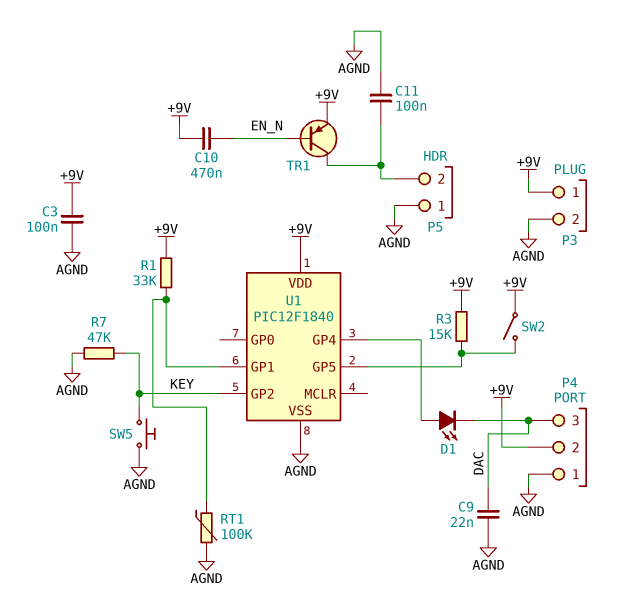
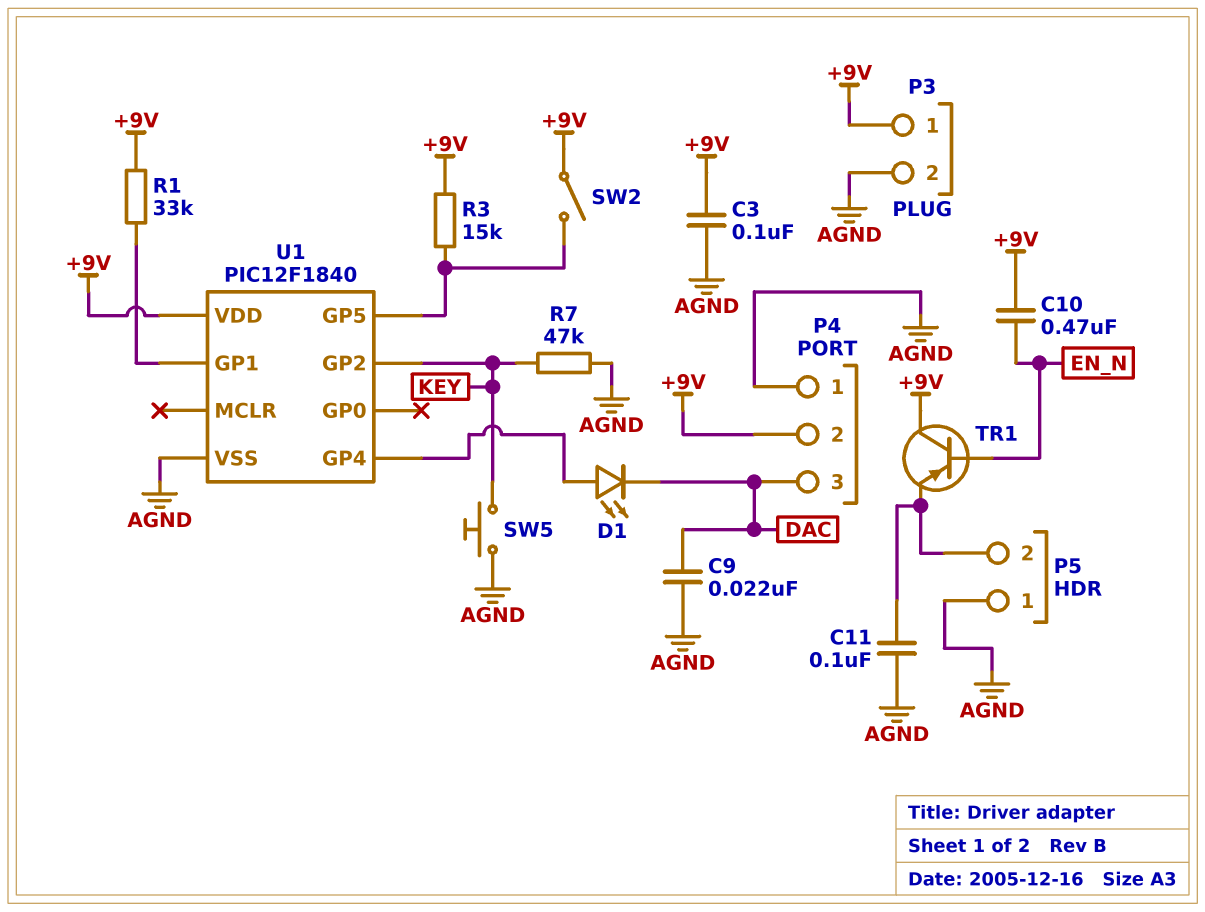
RT1: 100k (AGND, U1/GP1) -> none
TR1: PNP (B EN_N, C P5/2, E +9V) -> PNP (B EN_N, C +9V, E P5/2)

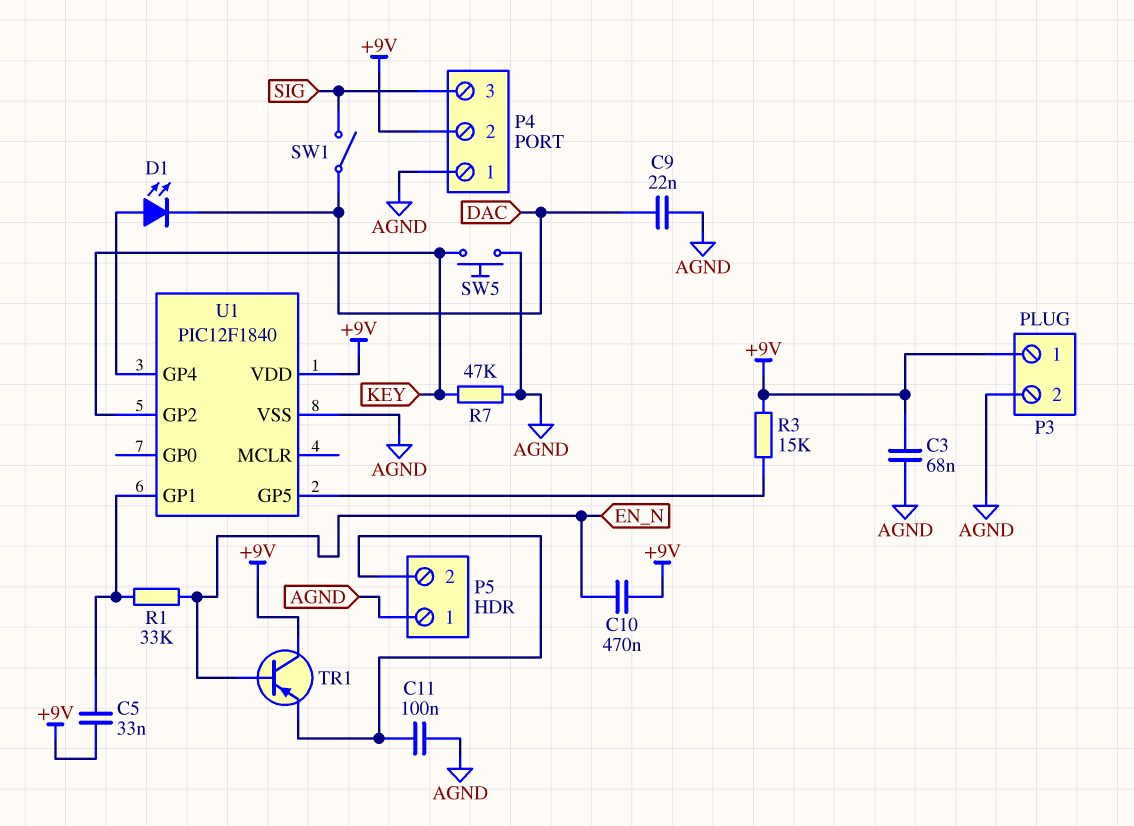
C3: 100nF (+9V, AGND) -> 68nF (+9V, AGND)
C5: none -> 33nF (+9V, U1/GP1)
P4 pin 3: DAC -> SIG
R1: 33k (+9V, U1/GP1) -> 33k (EN_N, U1/GP1)
SW1: none -> switch (DAC, SIG)
SW2: switch (+9V, U1/GP5) -> none

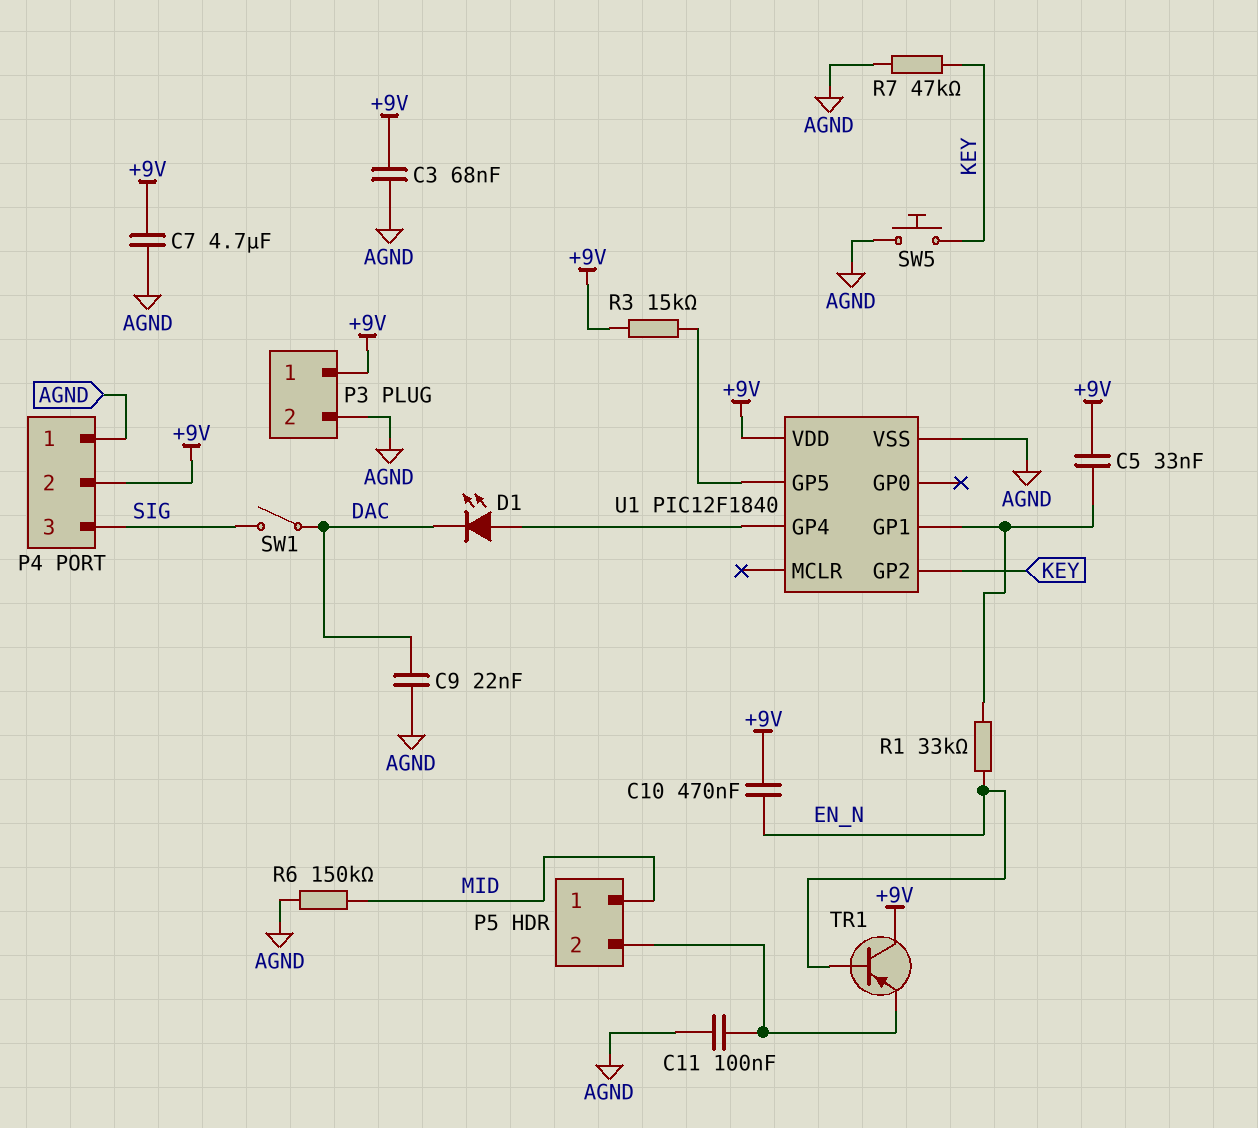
C7: none -> 4.7uF (+9V, AGND)
P5 pin 1: AGND -> MID
R6: none -> 150k (AGND, MID)

